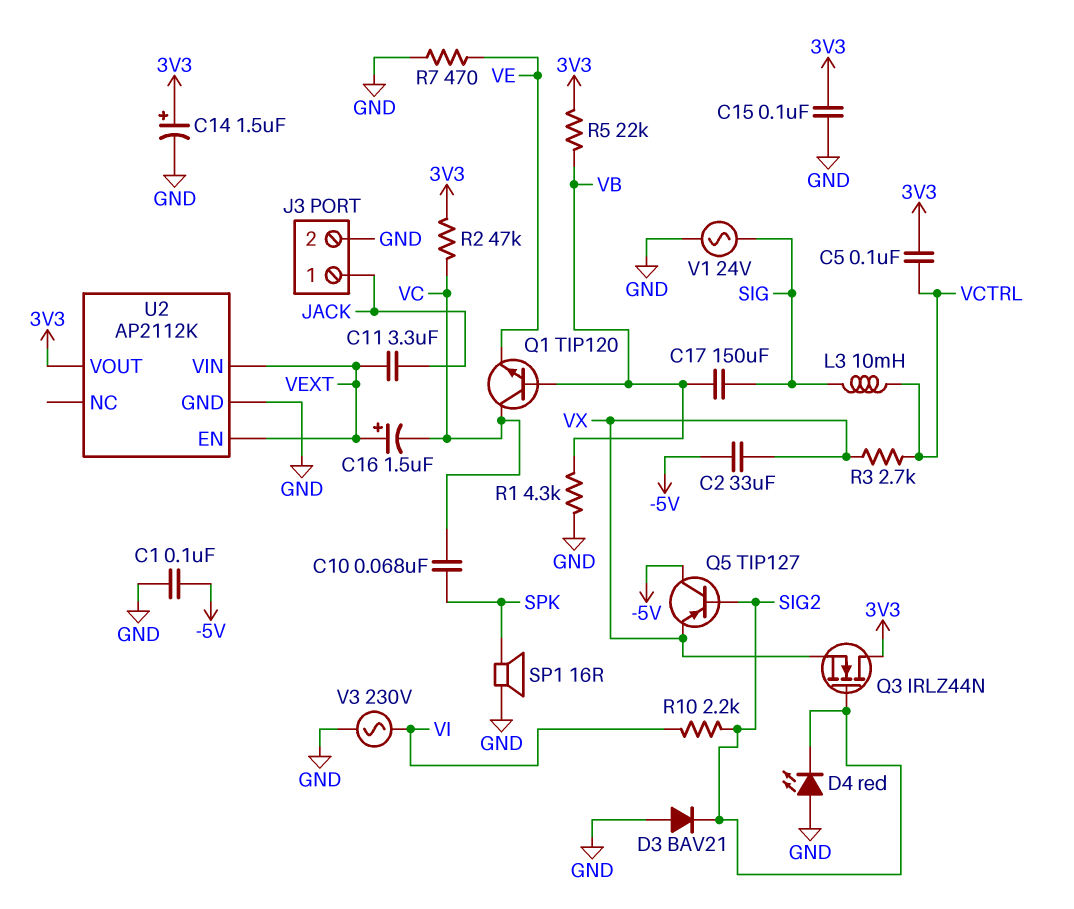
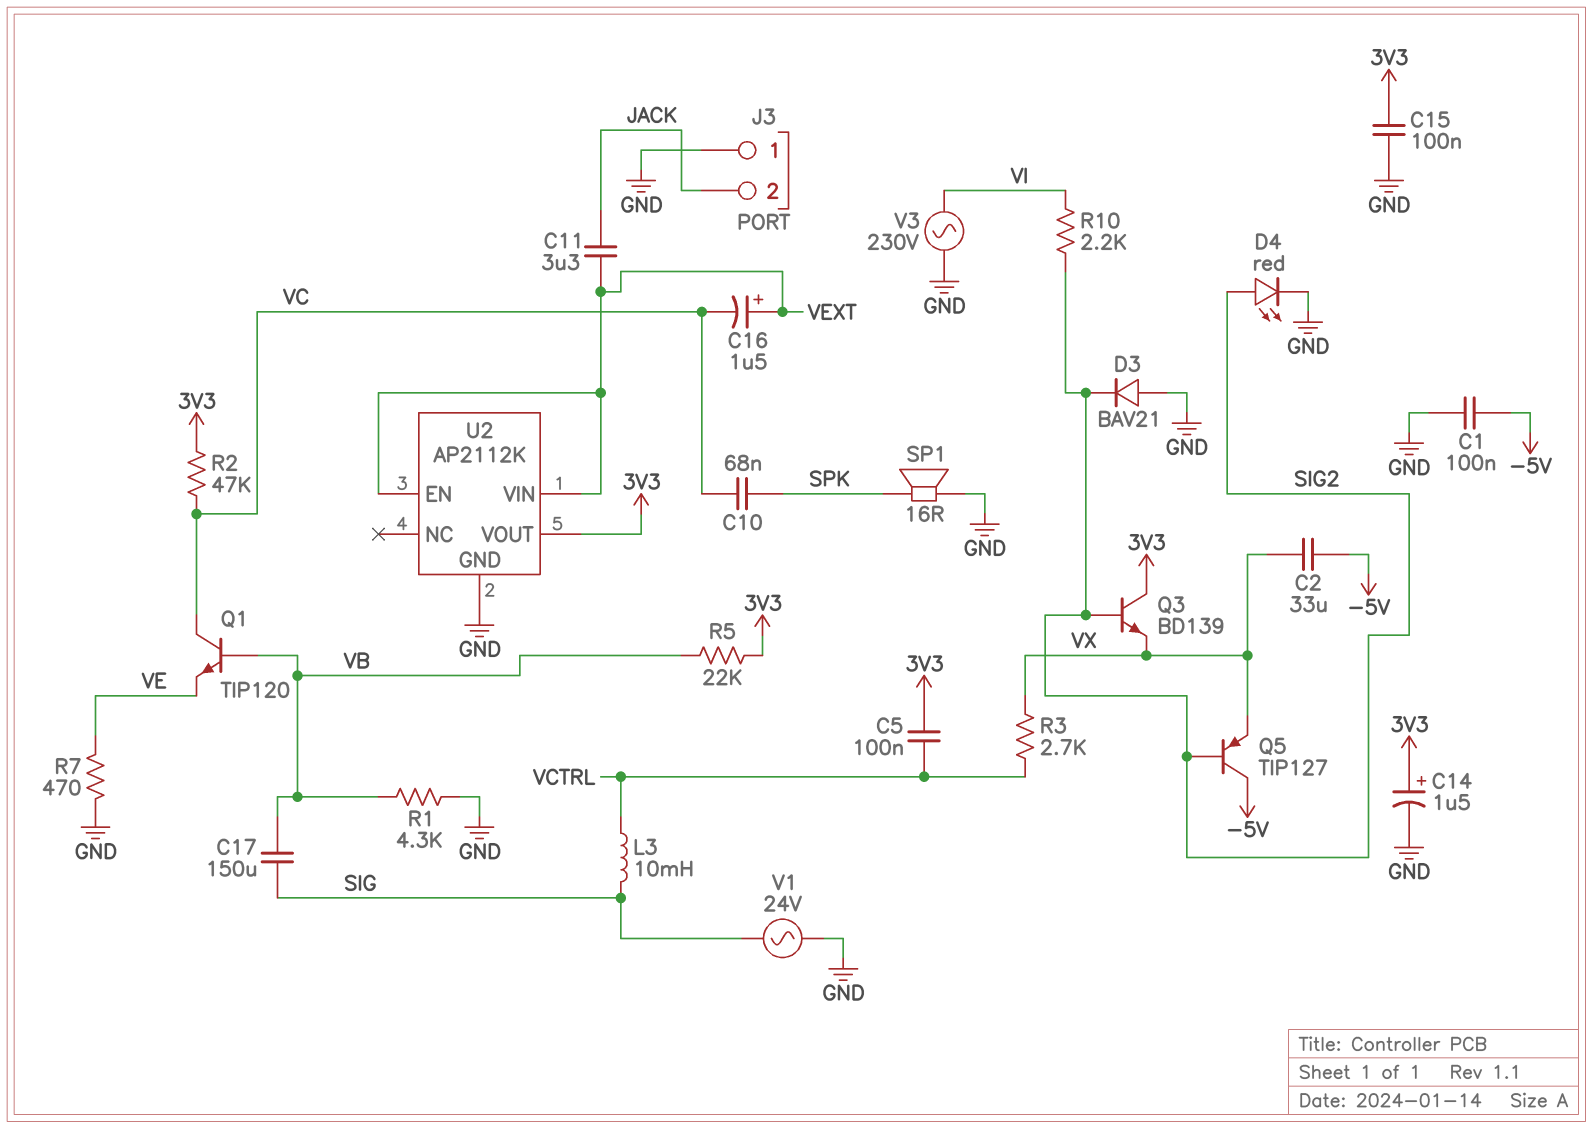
D4: LED red (A GND, K SIG2) -> LED red (A SIG2, K GND)
J3 pin 1: JACK -> GND
J3 pin 2: GND -> JACK
Q3: NMOS IRLZ44N (G SIG2, D 3V3, S VX) -> NPN BD139 (B SIG2, C 3V3, E VX)

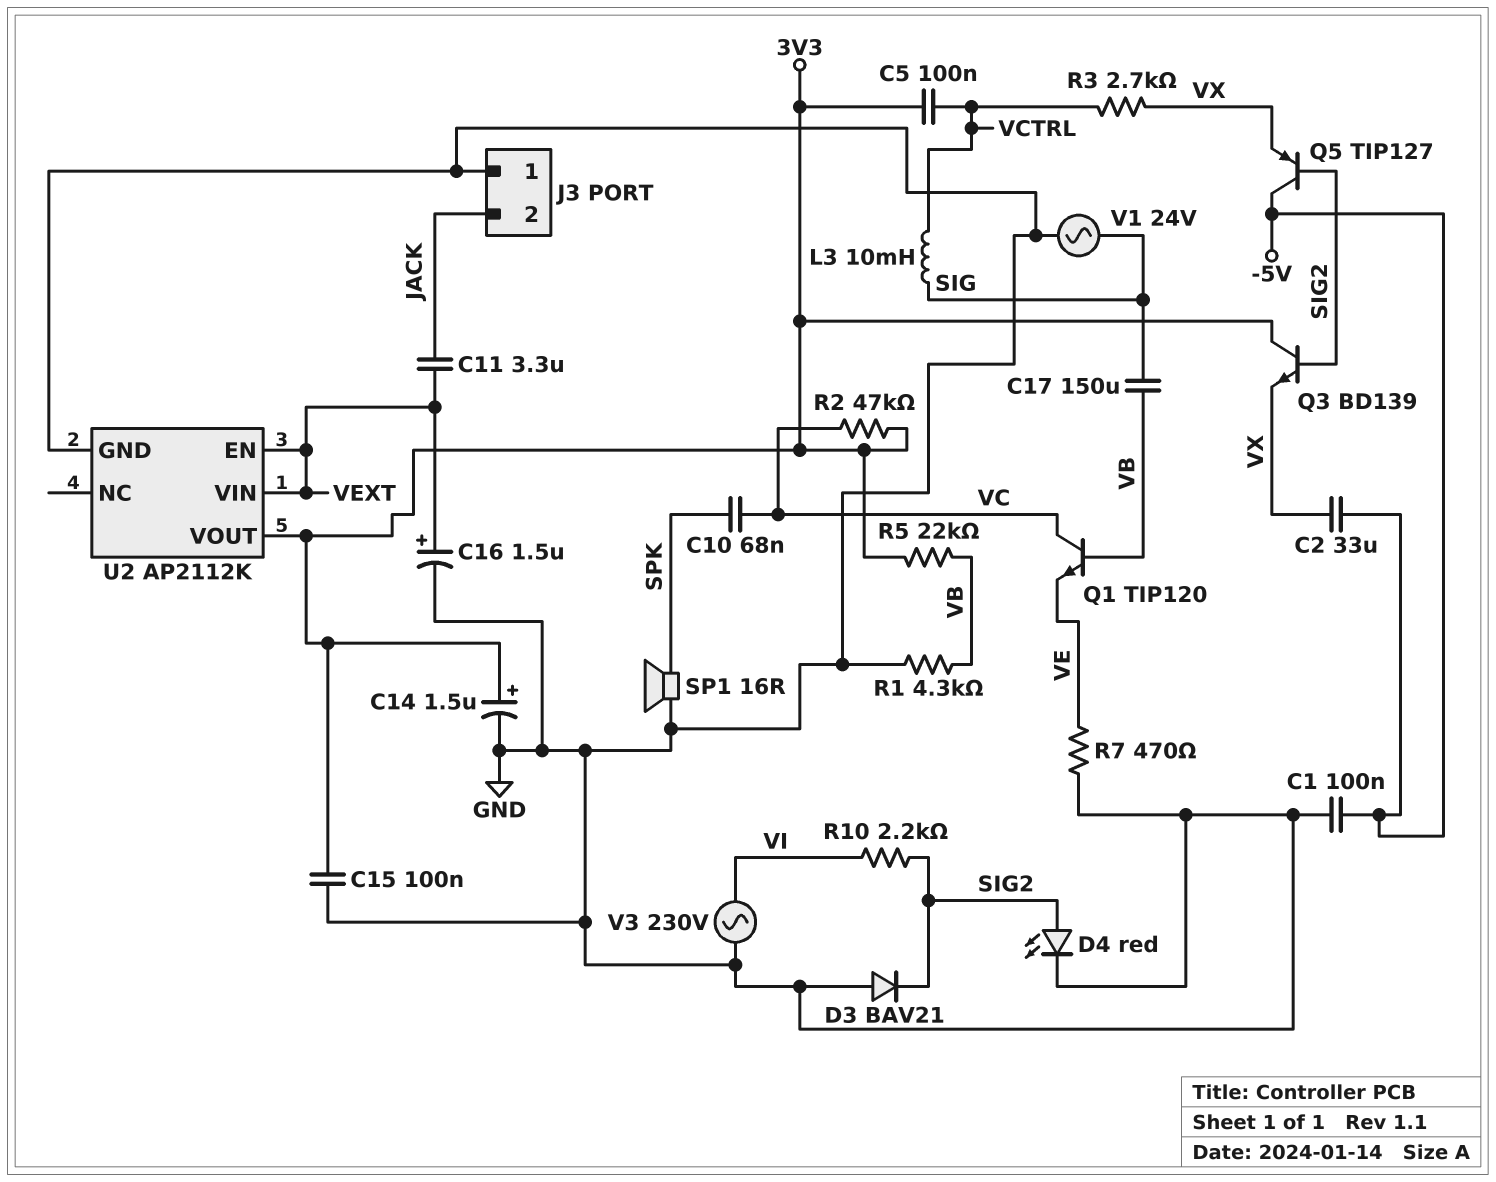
C16: 1.5uF (plus VEXT, minus VC) -> 1.5uF (plus VEXT, minus GND)

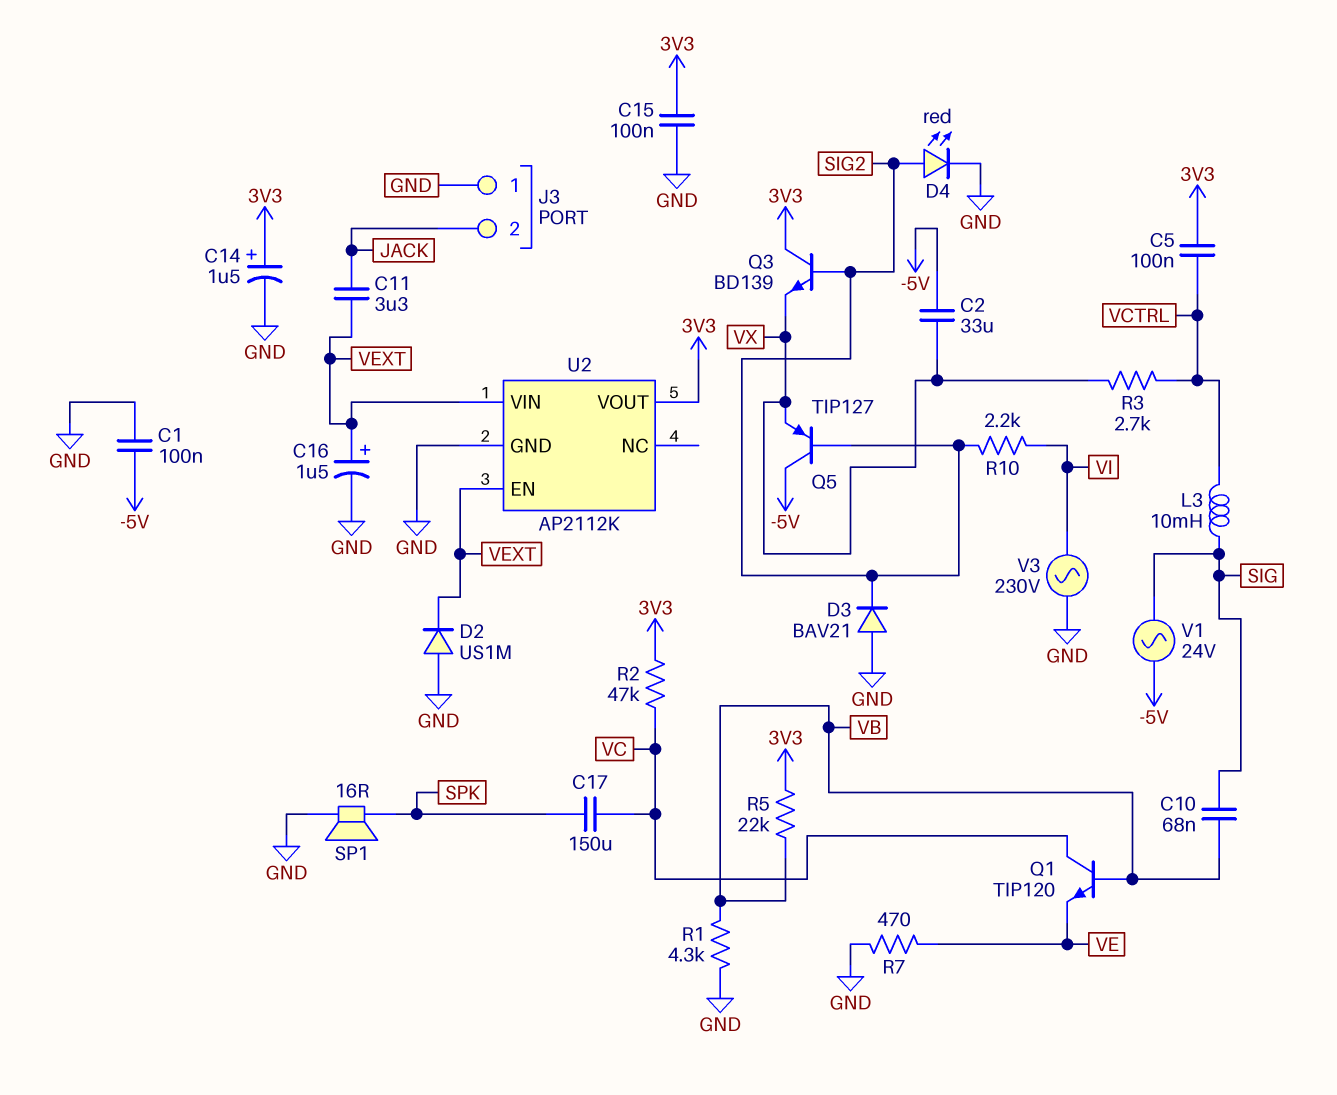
C10: 68nF (SPK, VC) -> 68nF (SIG, VB)
C17: 150uF (SIG, VB) -> 150uF (SPK, VC)
D2: none -> diode US1M (A GND, K VEXT)
V1: AC 24V (GND, SIG) -> AC 24V (-5V, SIG)

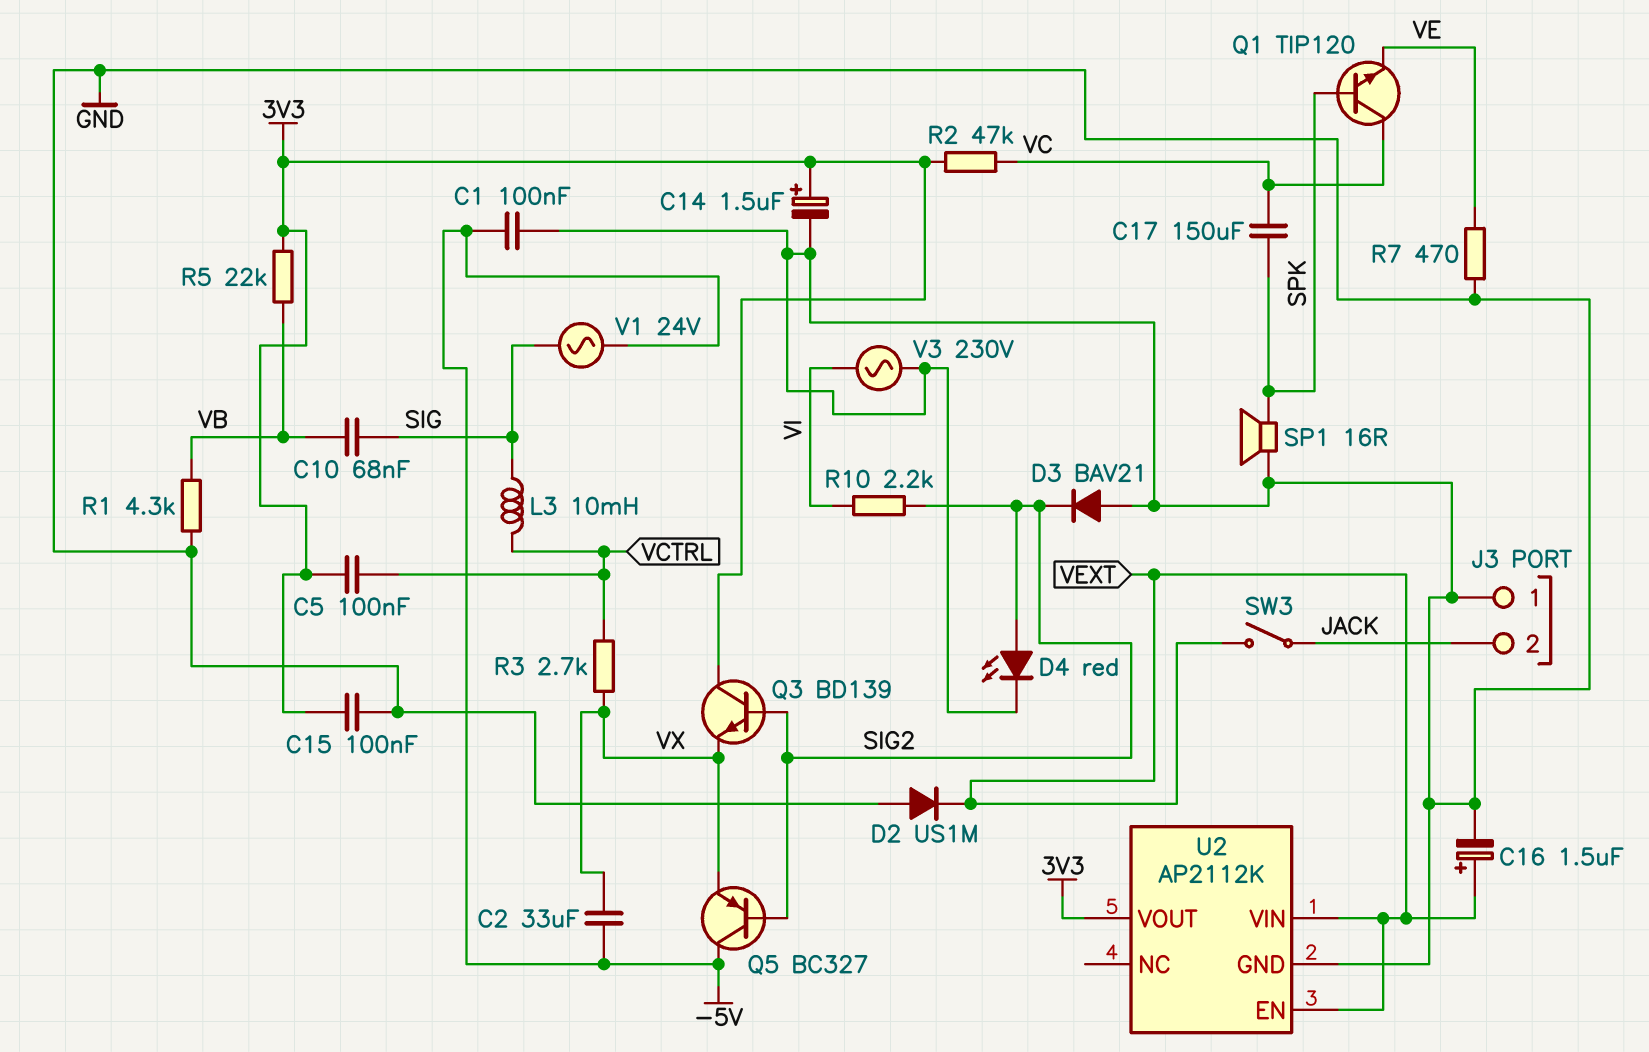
C11: 3.3uF (JACK, VEXT) -> none
Q1: NPN TIP120 (B VB, C VC, E VE) -> NPN TIP120 (B SPK, C VC, E VE)
Q5: PNP TIP127 (B SIG2, C -5V, E VX) -> PNP BC327 (B SIG2, C -5V, E VX)
SW3: none -> switch (JACK, VEXT)

